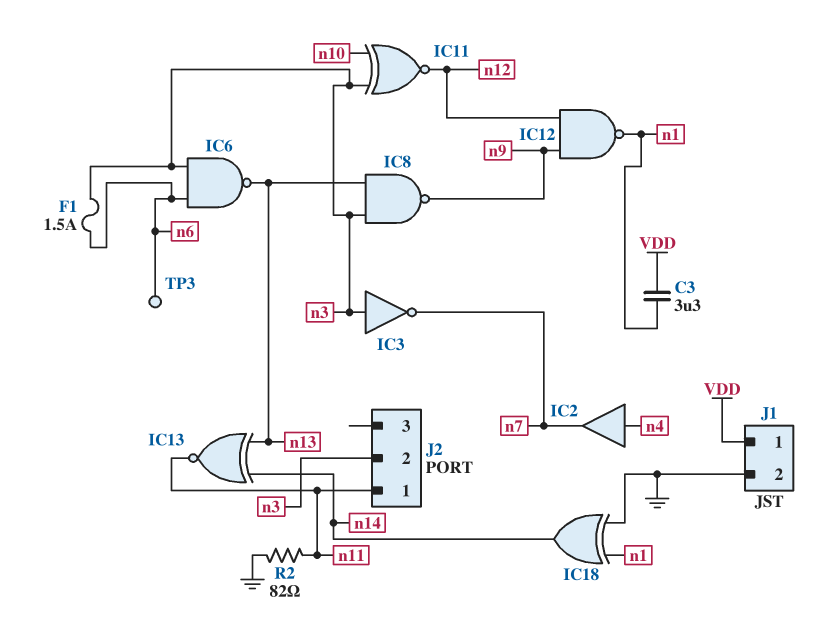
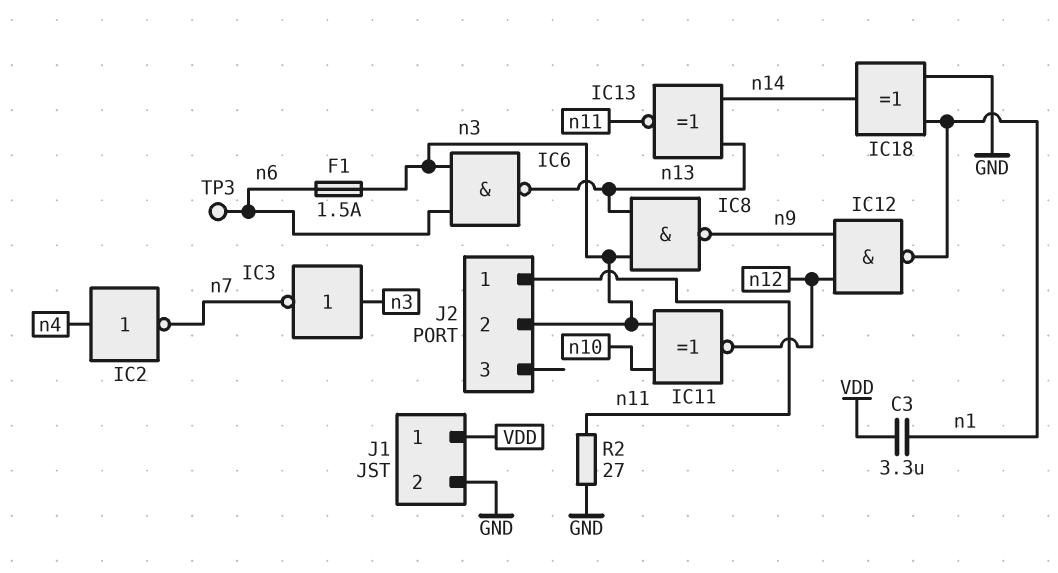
IC2: buffer (in n4, out n7) -> NOT (in n4, out n7)
R2: 82 (GND, n11) -> 27 (GND, n11)

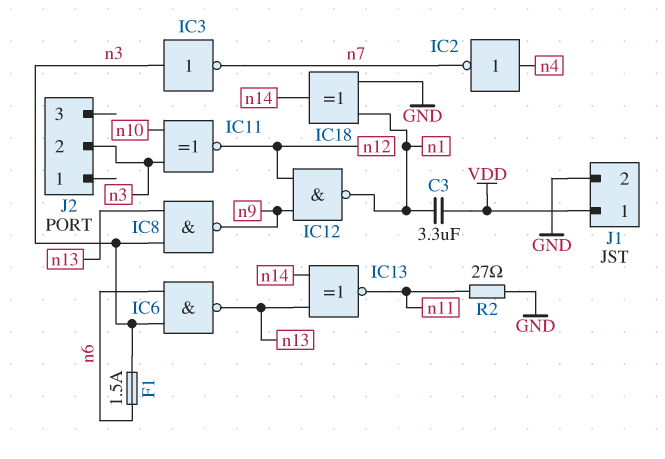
J2 pin 1: n11 -> none
TP3: test point (n6) -> none

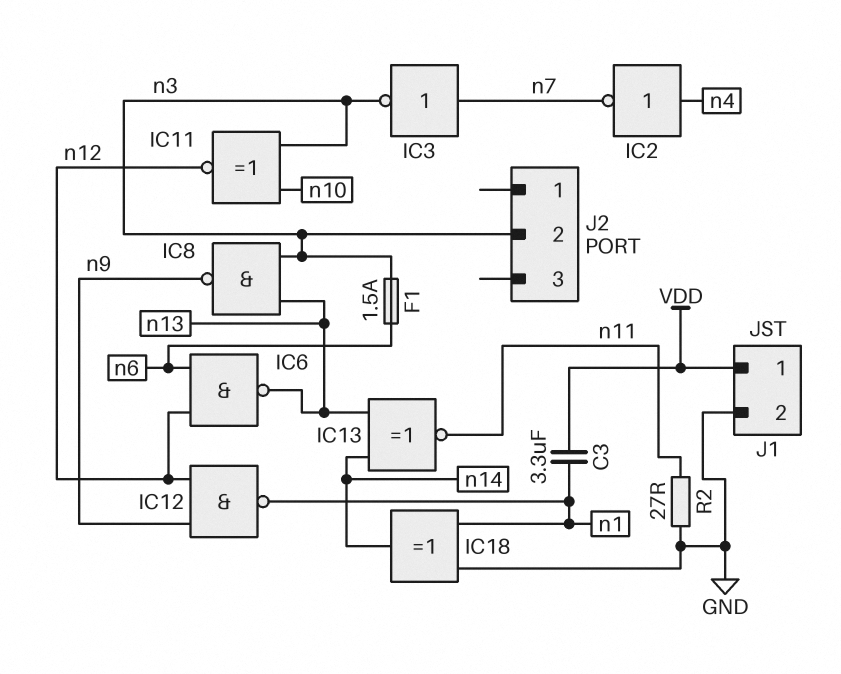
IC3: NOT (in n3, out n7) -> NOT (in n7, out n3)
IC6: NAND (in n3, in n6, out n13) -> NAND (in n6, in n12, out n13)

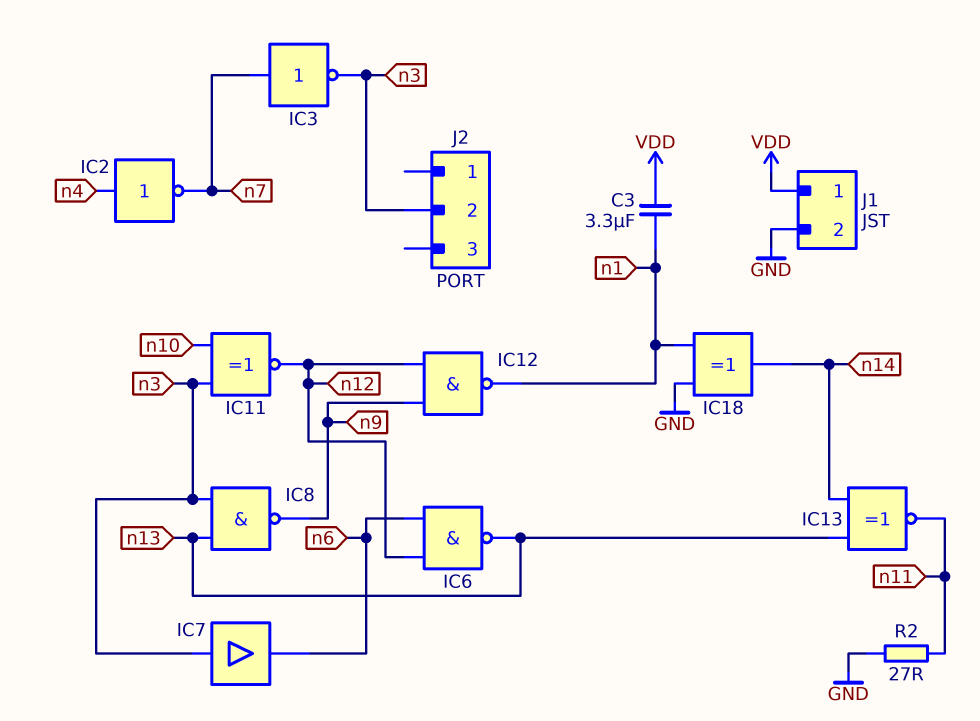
F1: 1.5A (n3, n6) -> none
IC7: none -> buffer (in n3, out n6)

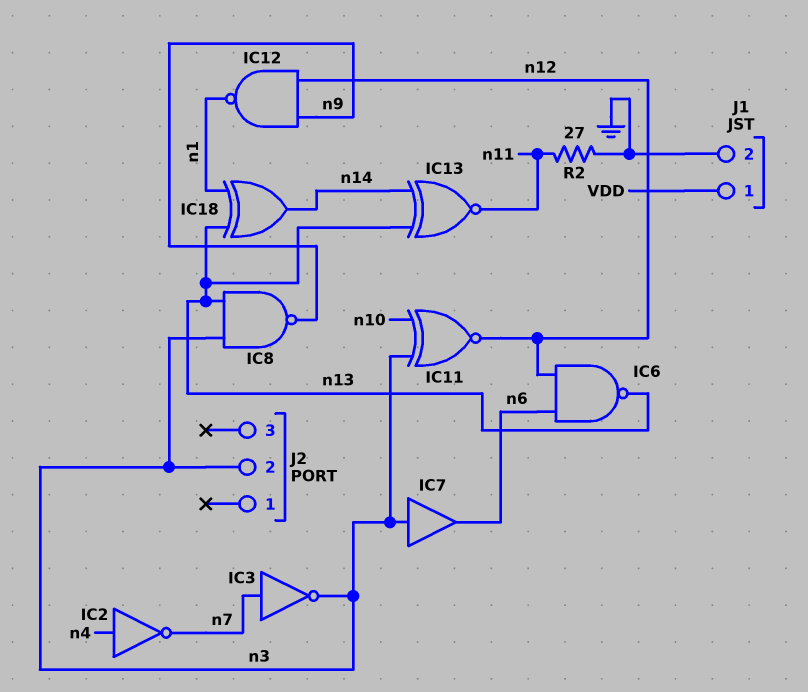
C3: 3.3uF (VDD, n1) -> none
IC18: XOR (in GND, in n1, out n14) -> XOR (in n1, in n13, out n14)

